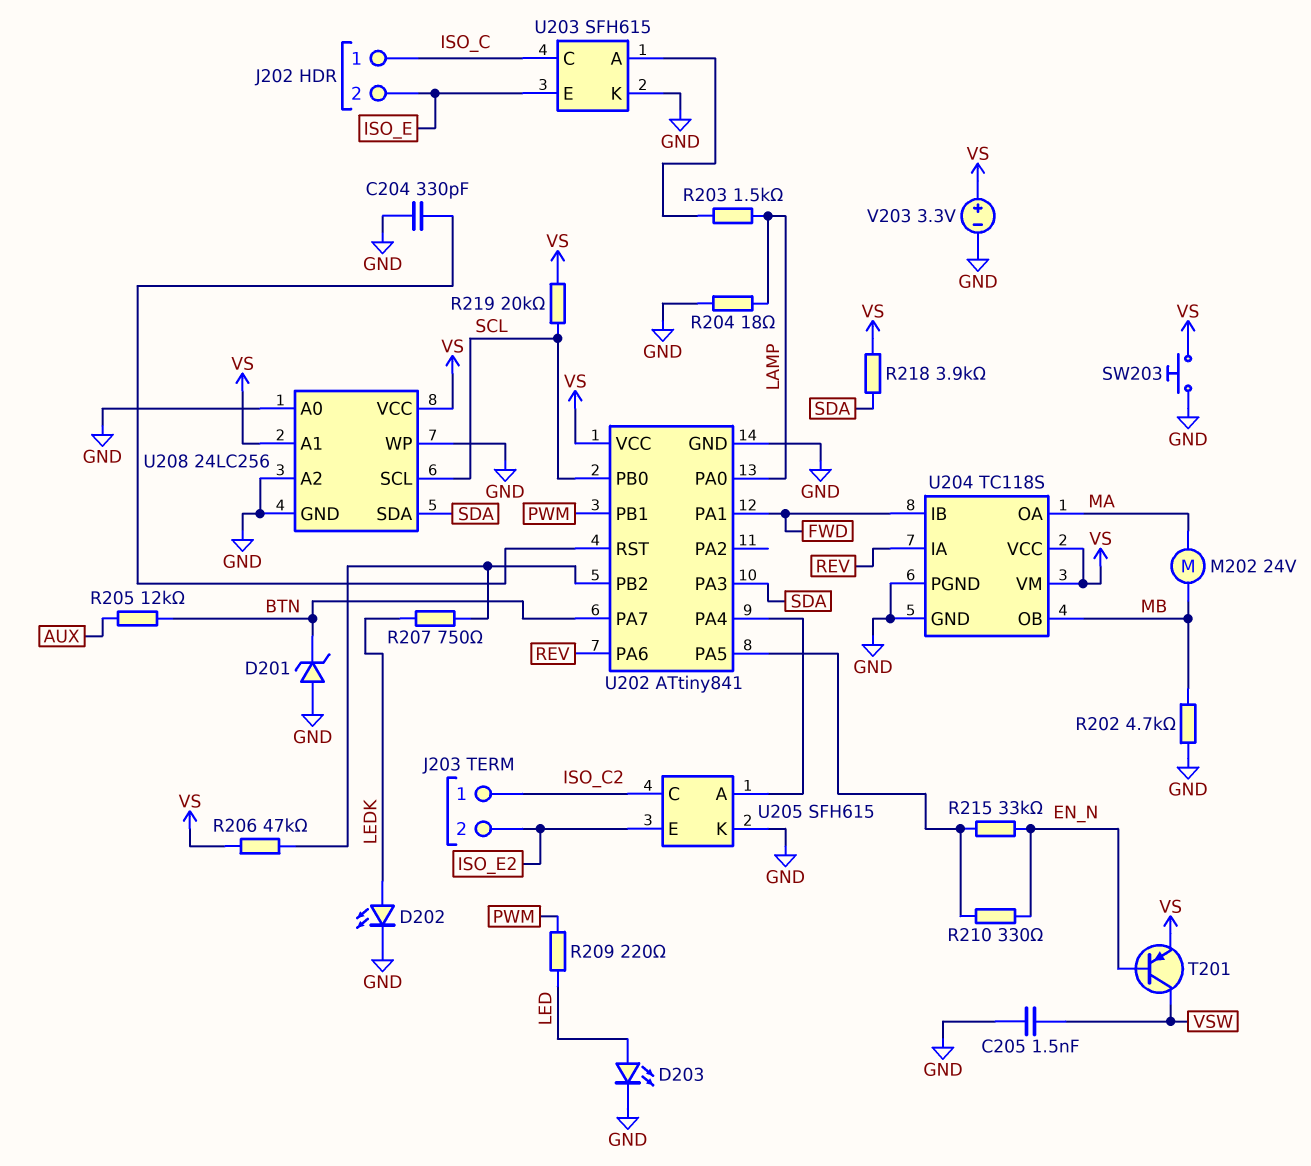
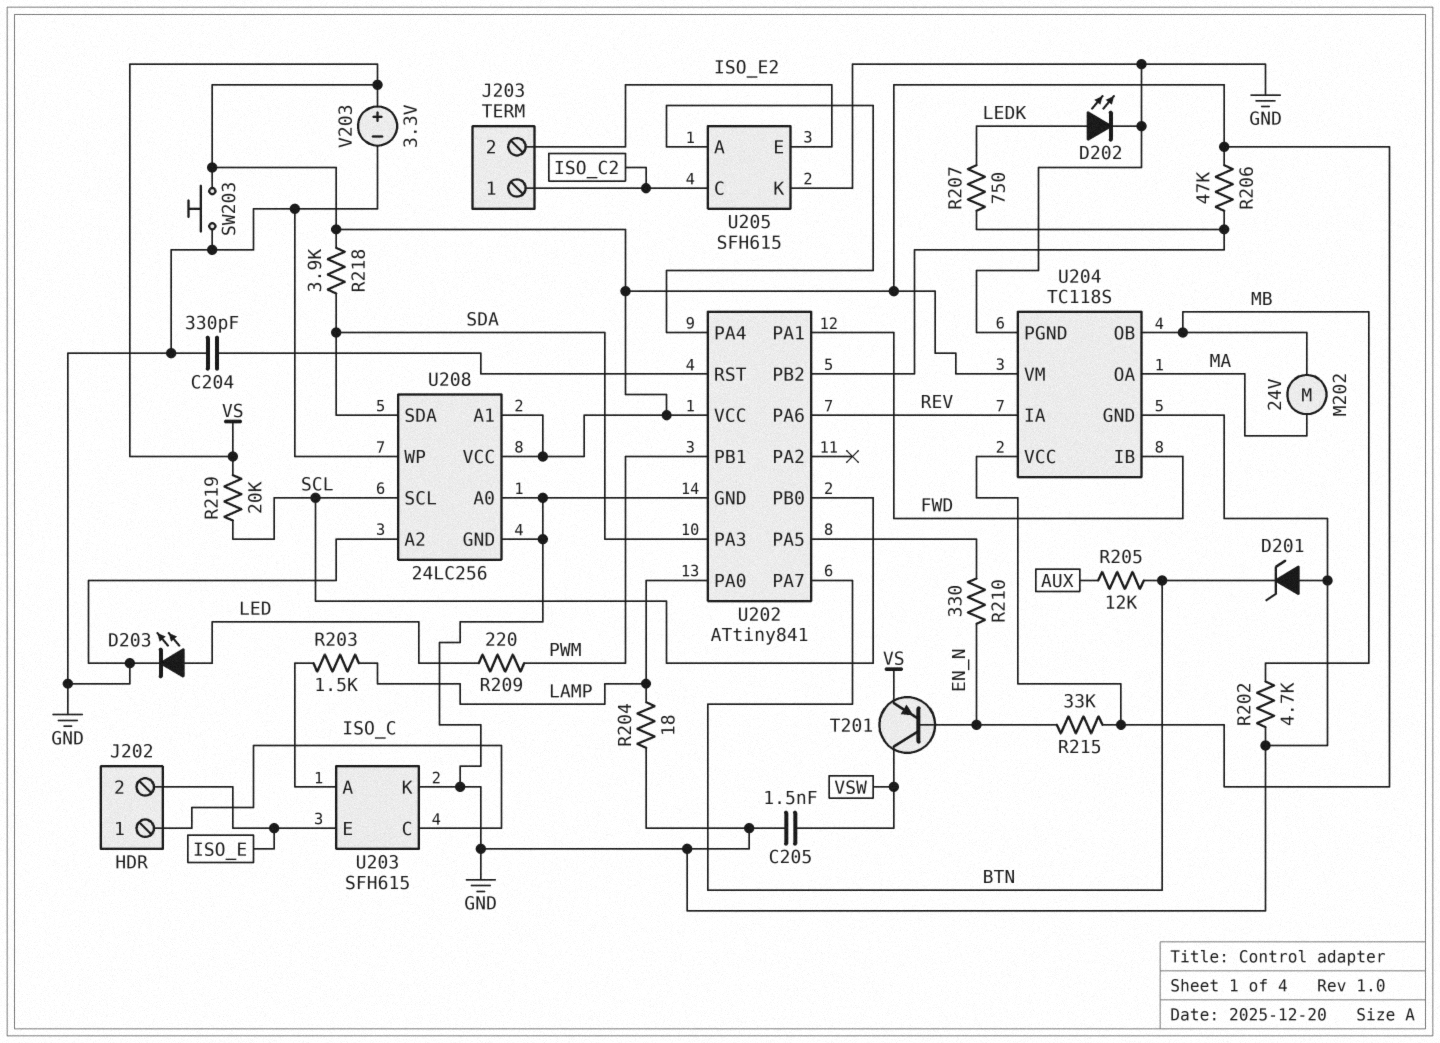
R215: 33k (EN_N, U202/PA5) -> 33k (EN_N, VS)

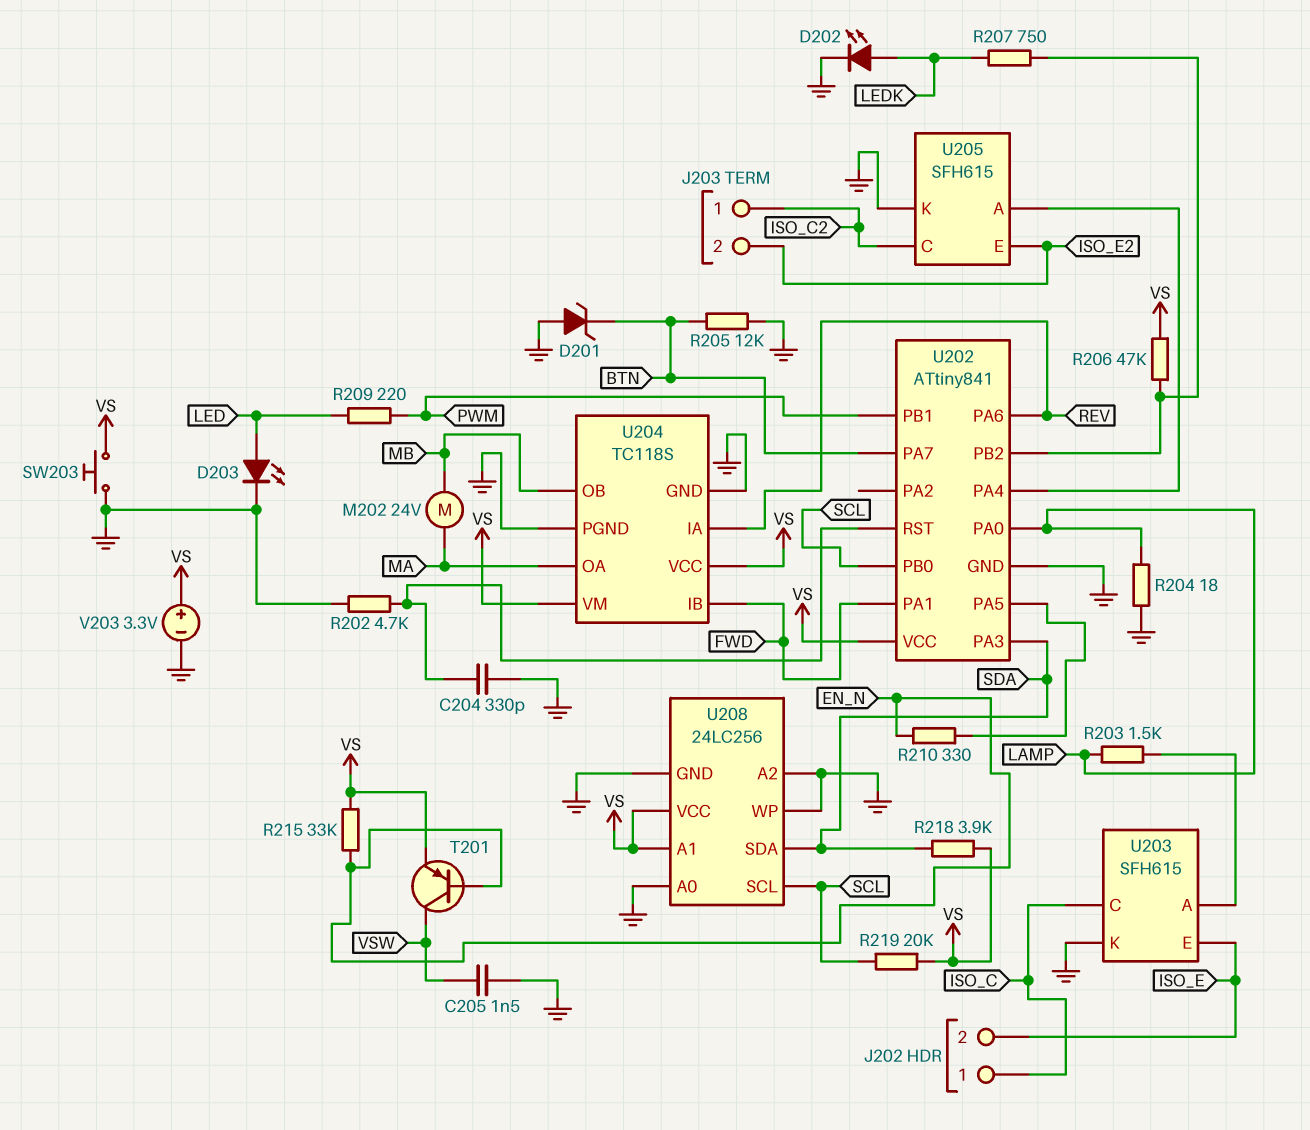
R202: 4.7k (GND, MB) -> 4.7k (GND, U202/RST)
R205: 12k (AUX, BTN) -> 12k (BTN, GND)

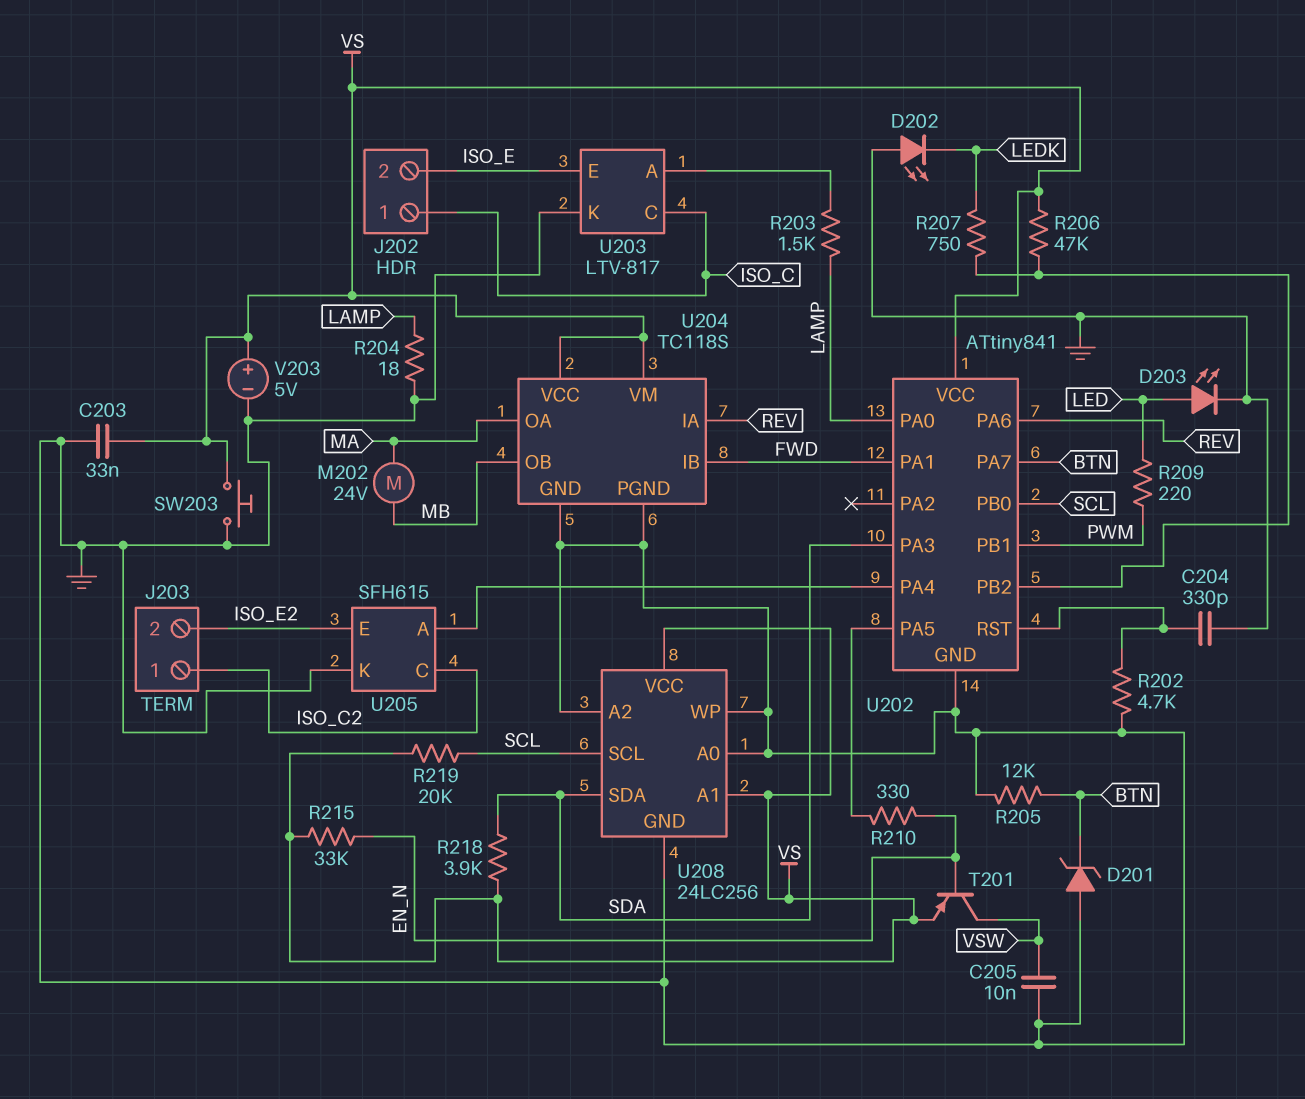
C203: none -> 33nF (GND, VS)
C205: 1.5nF (GND, VSW) -> 10nF (GND, VSW)
D202: LED (A LEDK, K GND) -> LED (A GND, K LEDK)
U203: SFH615 -> LTV-817
V203: 3.3V (plus VS, minus GND) -> 5V (plus VS, minus GND)

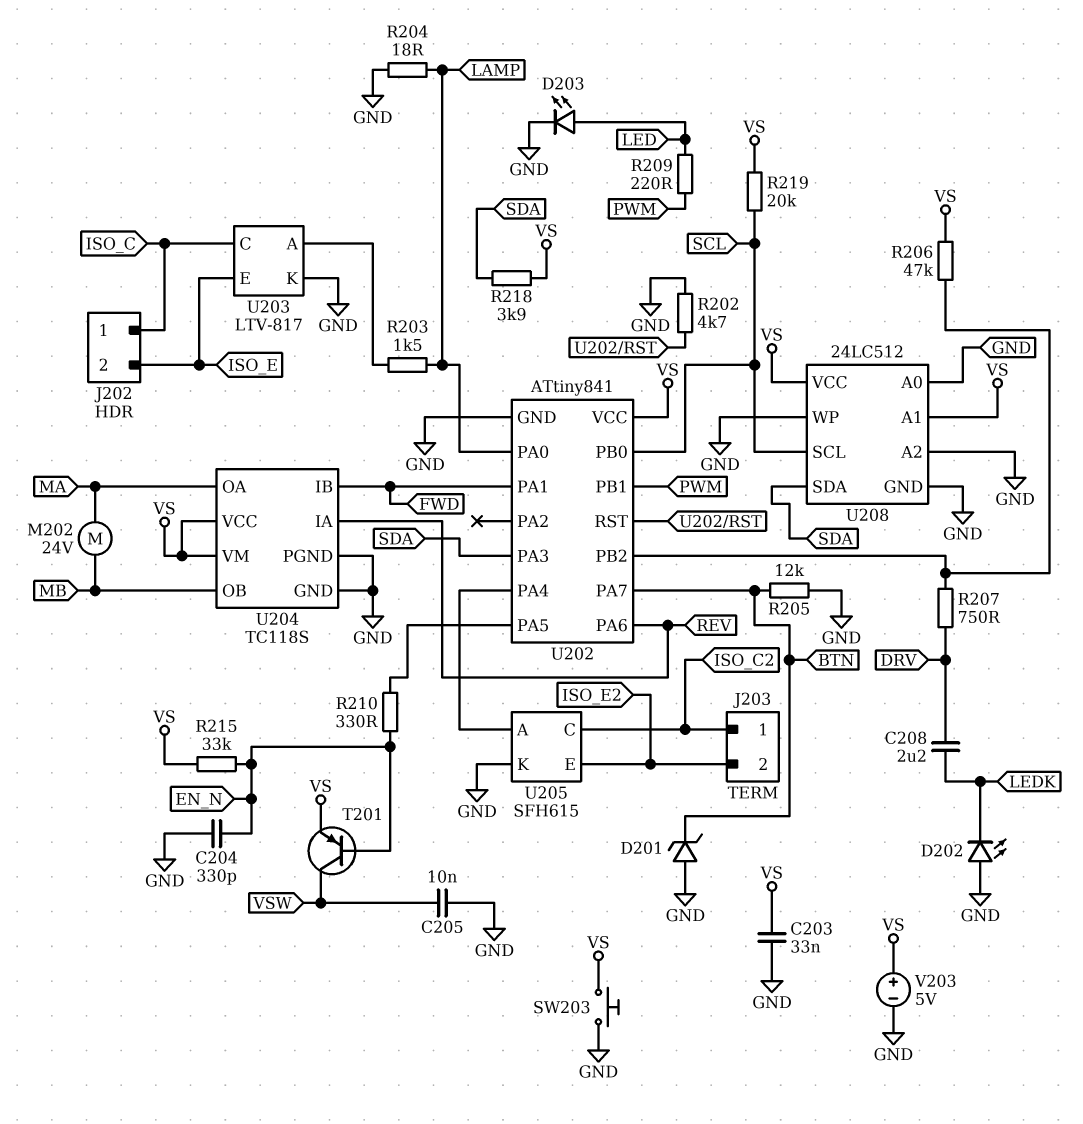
C204: 330pF (GND, U202/RST) -> 330pF (EN_N, GND)
C208: none -> 2.2uF (DRV, LEDK)
R207: 750 (LEDK, U202/PB2) -> 750 (DRV, U202/PB2)
U208: 24LC256 -> 24LC512

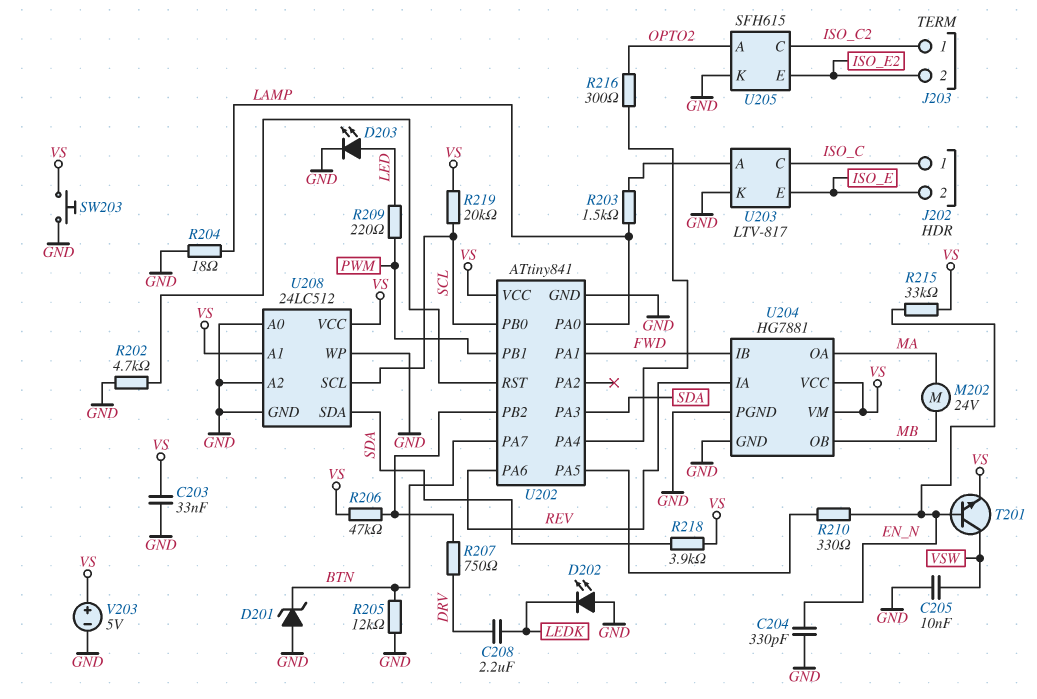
R216: none -> 300 (OPTO2, U202/PA4)
T201: PNP (B EN_N, C VSW, E VS) -> NPN (B EN_N, C VSW, E VS)
U204: TC118S -> HG7881
U205 pin A: U202/PA4 -> OPTO2

